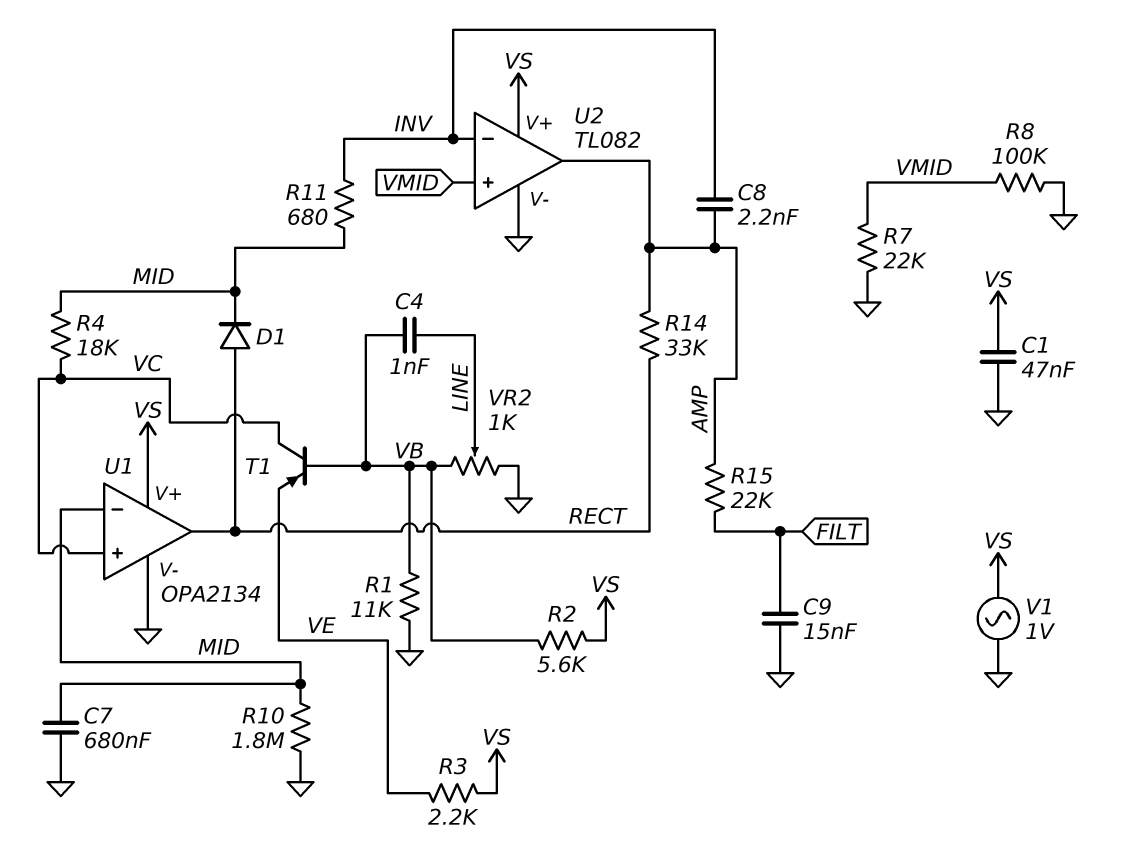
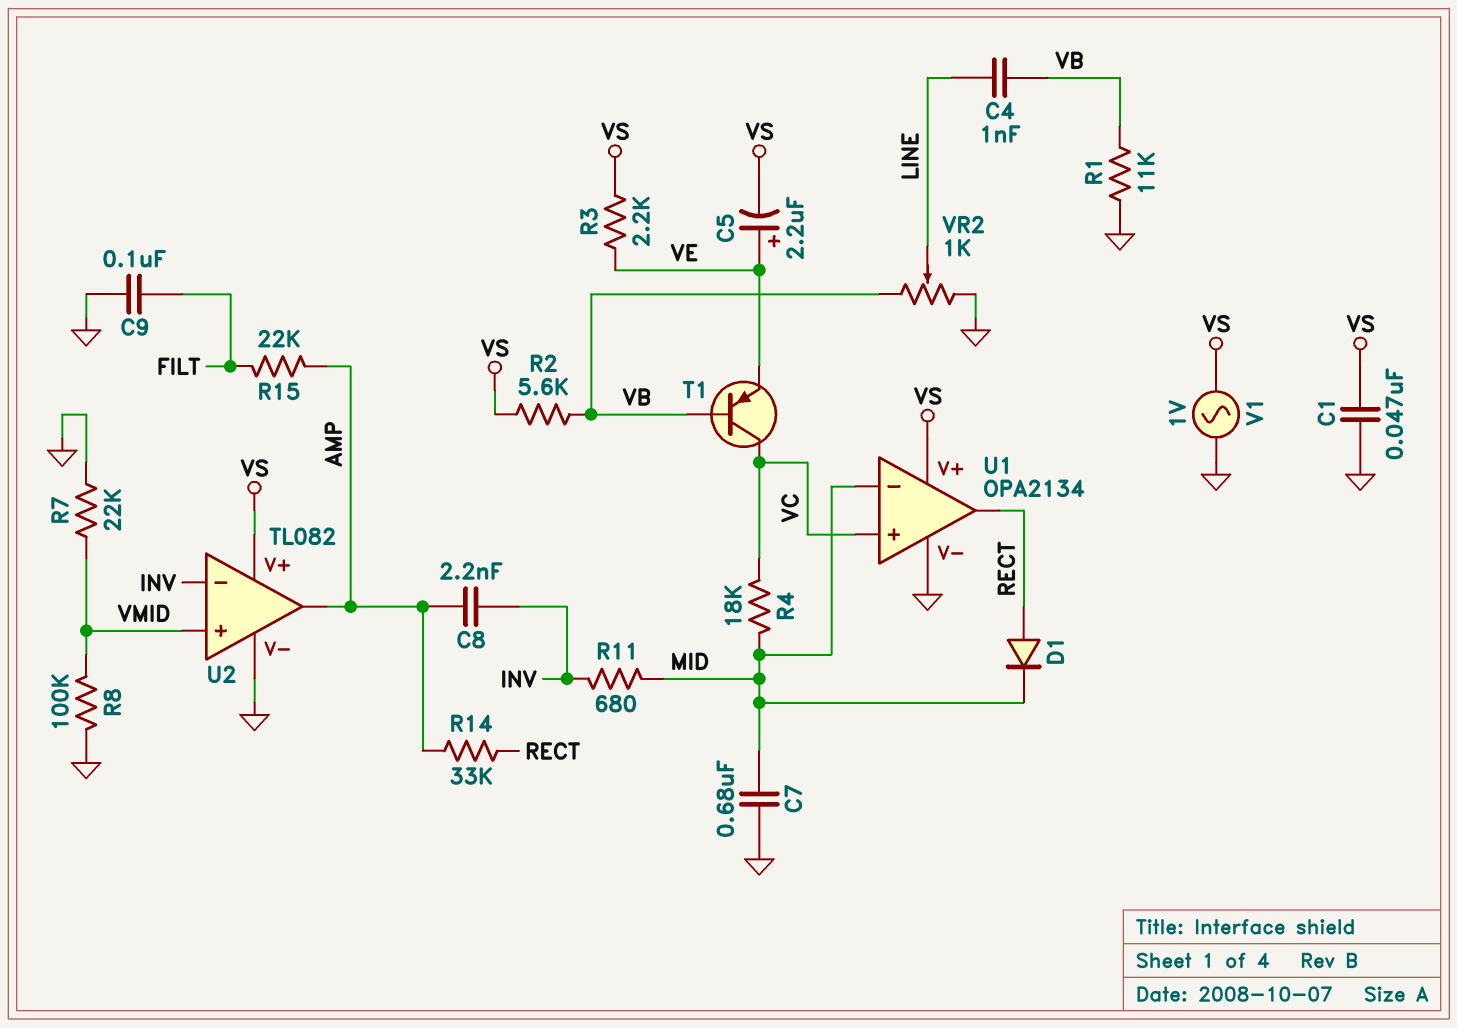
C5: none -> 2.2uF (plus VE, minus VS)
C9: 15nF (FILT, GND) -> 100nF (FILT, GND)
R10: 1.8M (GND, MID) -> none

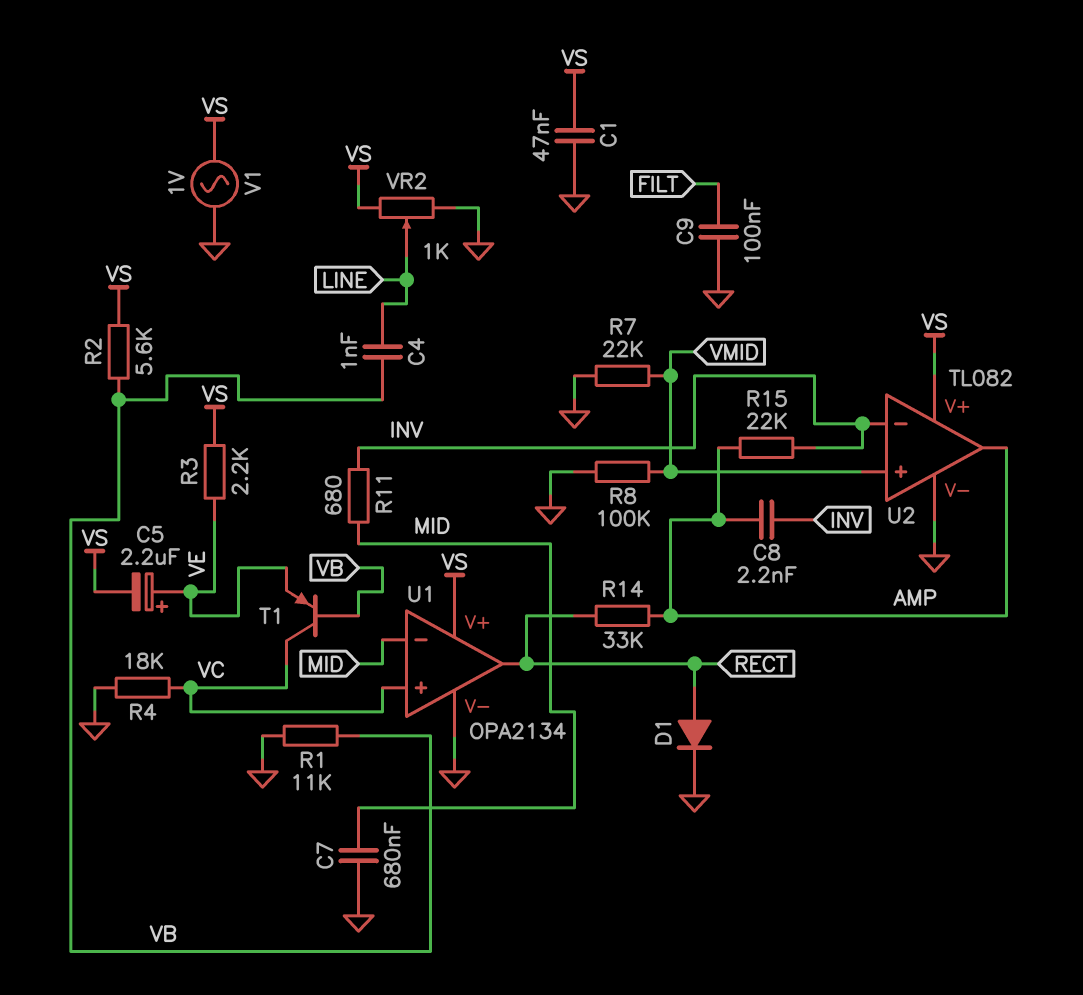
D1: diode (A RECT, K MID) -> diode (A RECT, K GND)
R4: 18k (MID, VC) -> 18k (GND, VC)
R15: 22k (AMP, FILT) -> 22k (AMP, INV)
VR2: 1k (GND, VB, wiper LINE) -> 1k (GND, VS, wiper LINE)

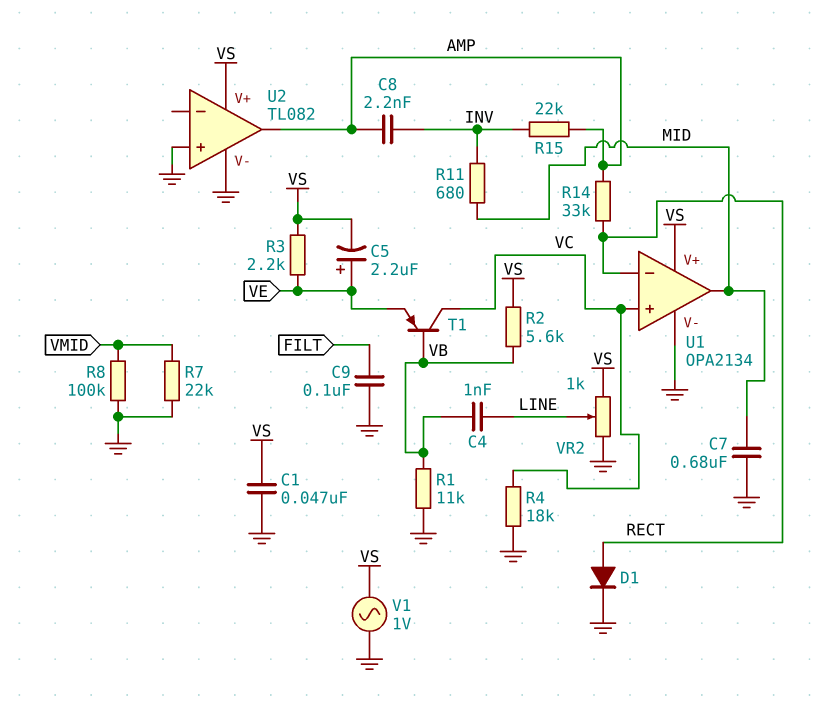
U1 pin in-: MID -> RECT
U1 pin out: RECT -> MID
U2 pin in+: VMID -> GND
U2 pin in-: INV -> none

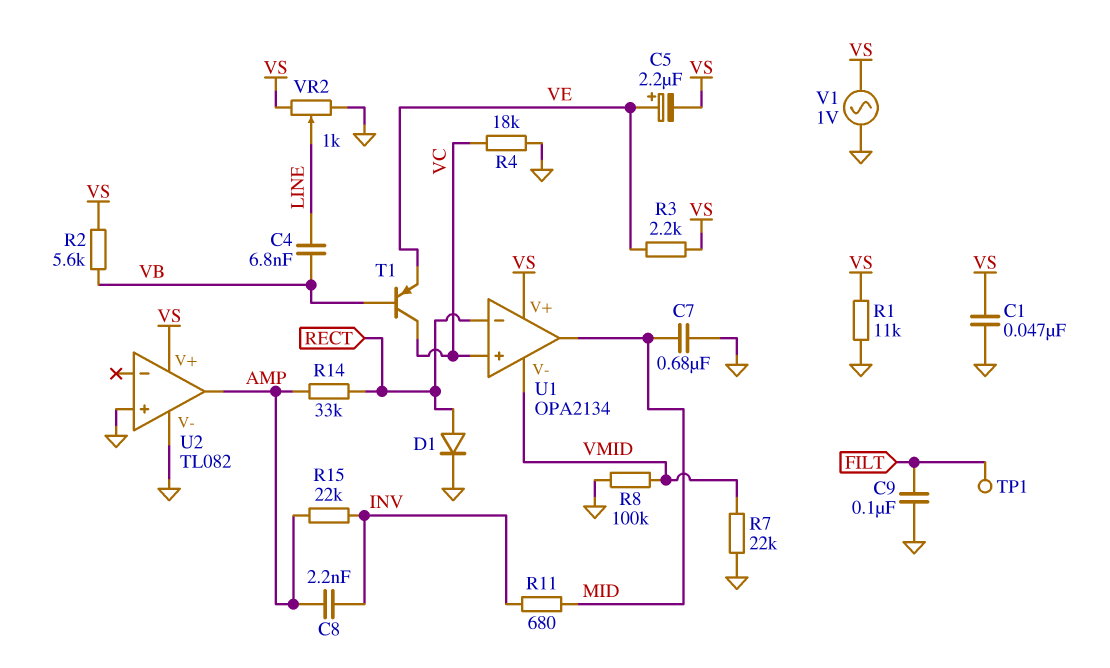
C4: 1nF (LINE, VB) -> 6.8nF (LINE, VB)
R1: 11k (GND, VB) -> 11k (GND, VS)
TP1: none -> test point (FILT)
U1 pin V-: GND -> VMID

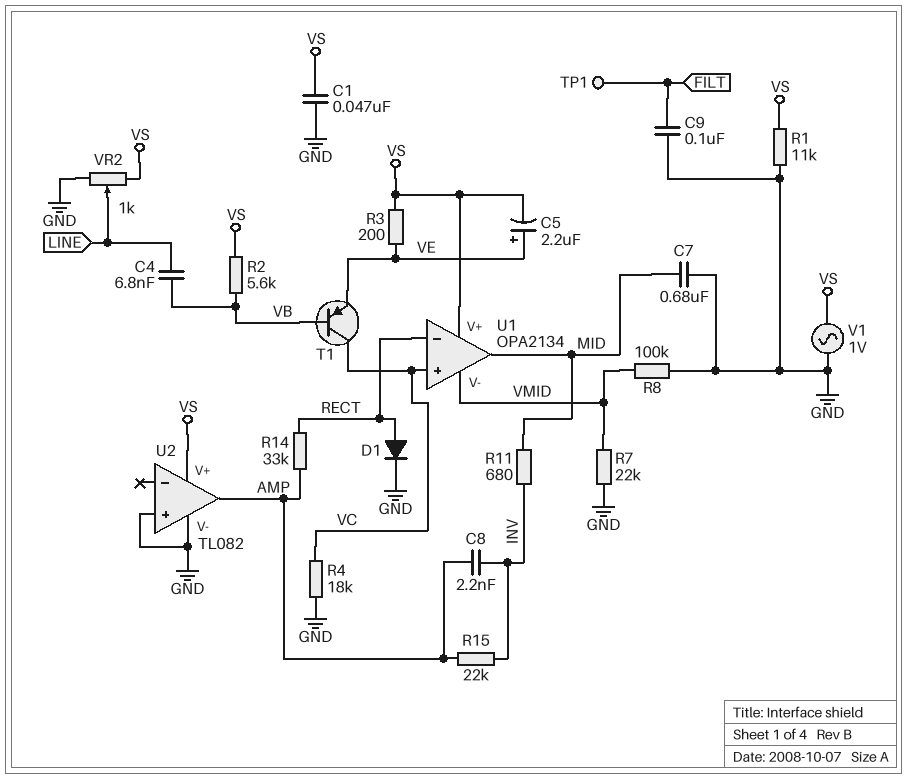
R3: 2.2k (VE, VS) -> 200 (VE, VS)

